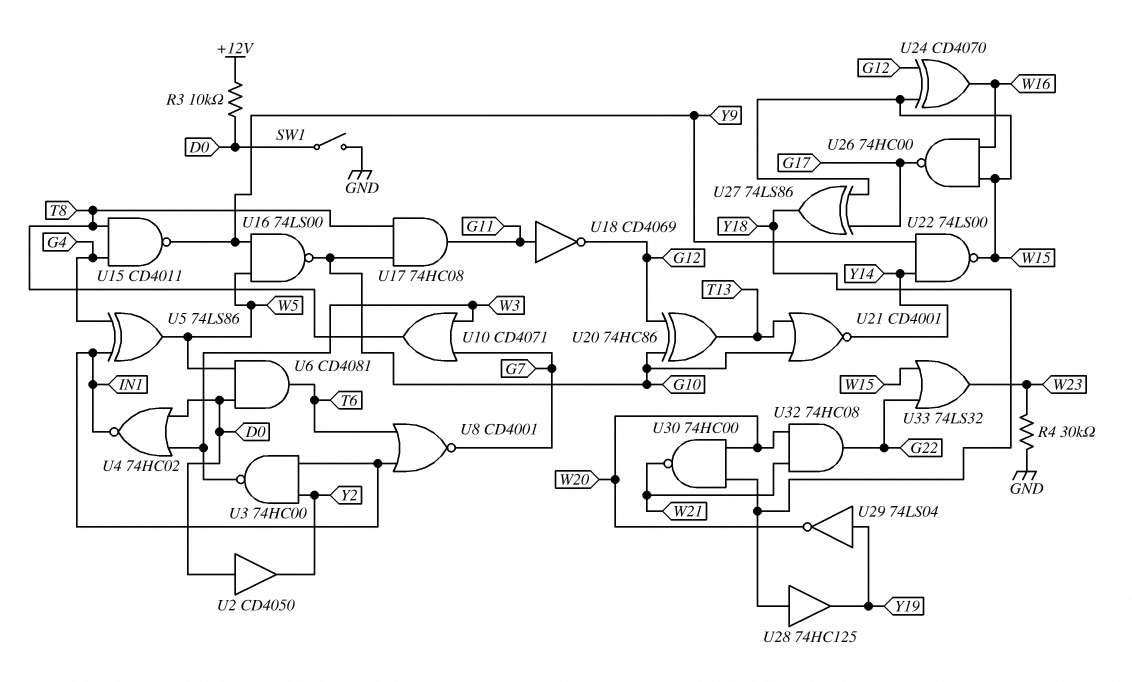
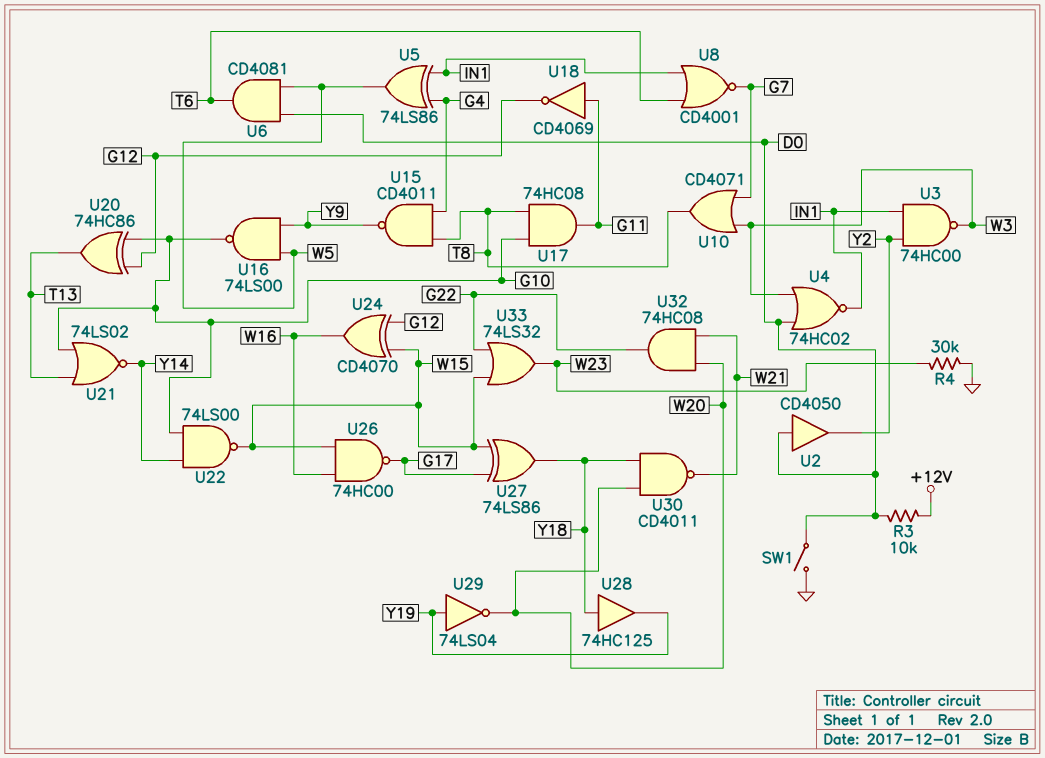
U21: NOR CD4001 (in G10, in T13, out Y14) -> NOR 74LS02 (in G10, in T13, out Y14)
U22: NAND 74LS00 (in Y9, in Y14, out W15) -> NAND 74LS00 (in G10, in Y14, out W15)
U30: NAND 74HC00 (in W20, in Y18, out W21) -> NAND CD4011 (in W20, in Y18, out W21)

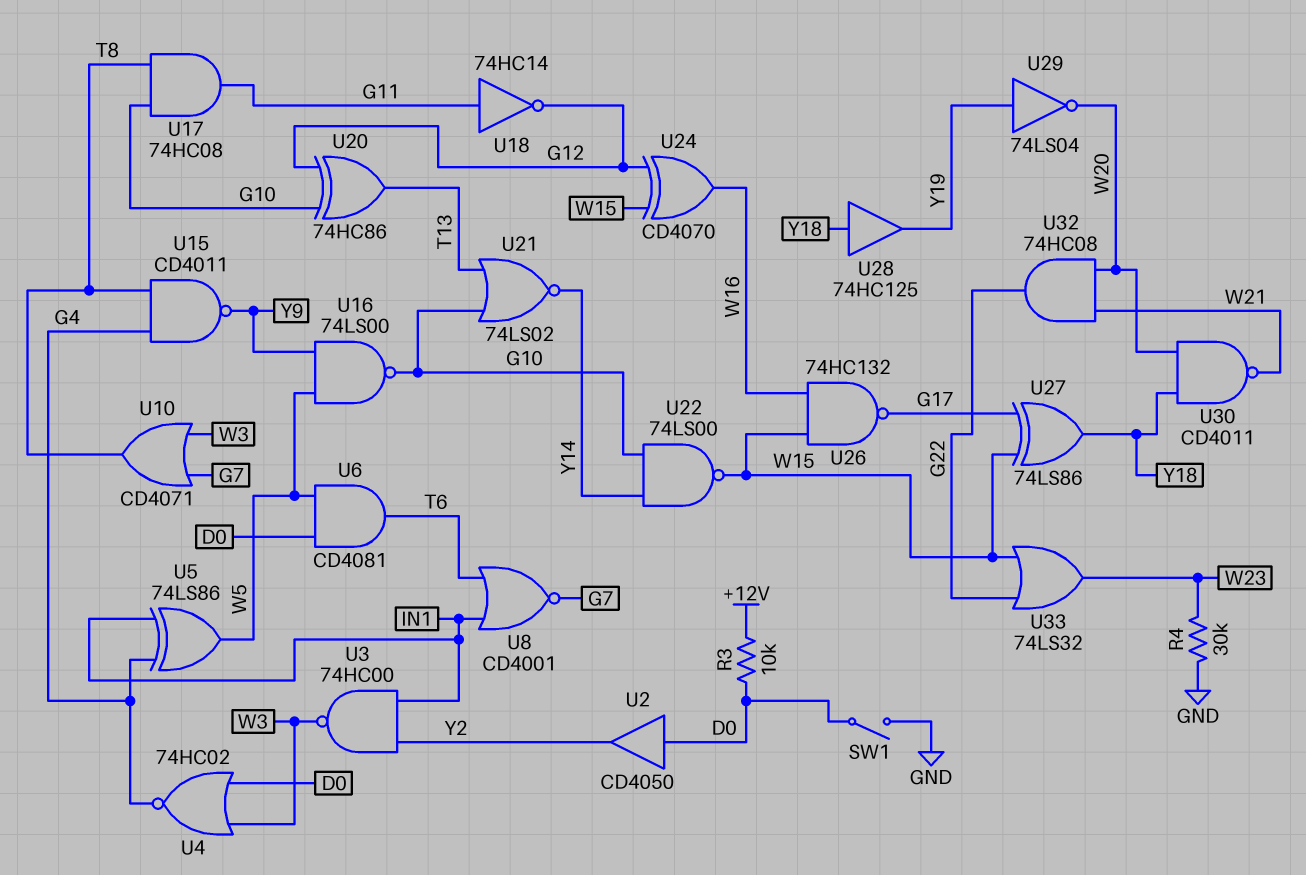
U4: NOR 74HC02 (in D0, in W3, out IN1) -> NOR 74HC02 (in D0, in W3, out G4)
U18: NOT CD4069 (in G11, out G12) -> NOT 74HC14 (in G11, out G12)
U26: NAND 74HC00 (in W15, in W16, out G17) -> NAND 74HC132 (in W15, in W16, out G17)

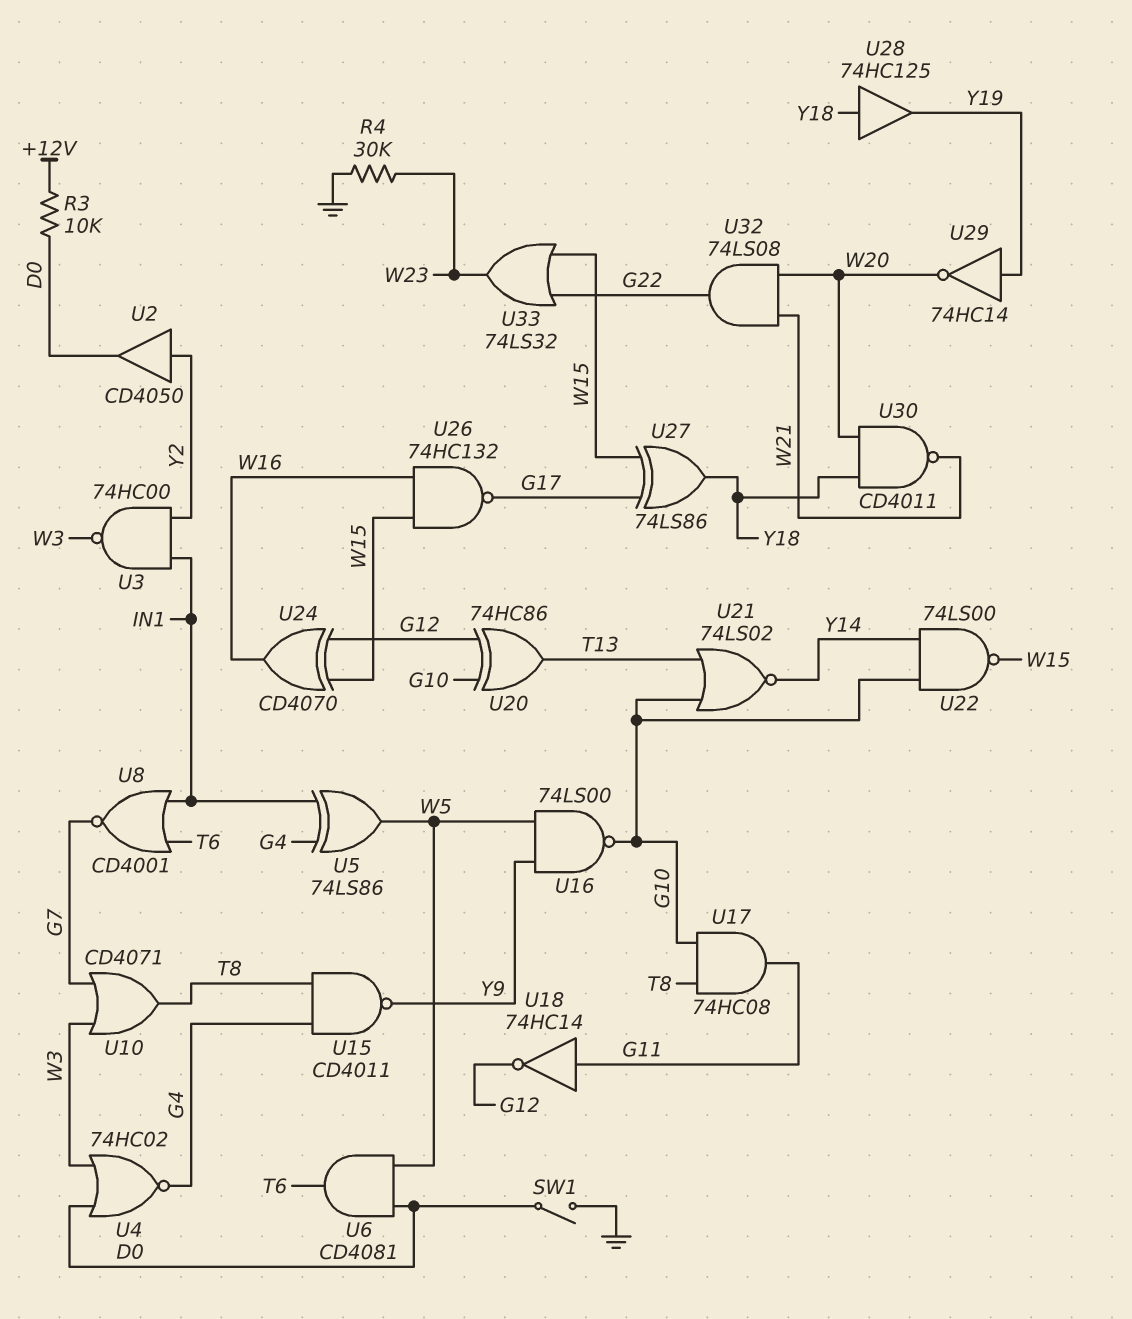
U2: buffer CD4050 (in D0, out Y2) -> buffer CD4050 (in Y2, out D0)
U29: NOT 74LS04 (in Y19, out W20) -> NOT 74HC14 (in Y19, out W20)
U32: AND 74HC08 (in W20, in W21, out G22) -> AND 74LS08 (in W20, in W21, out G22)

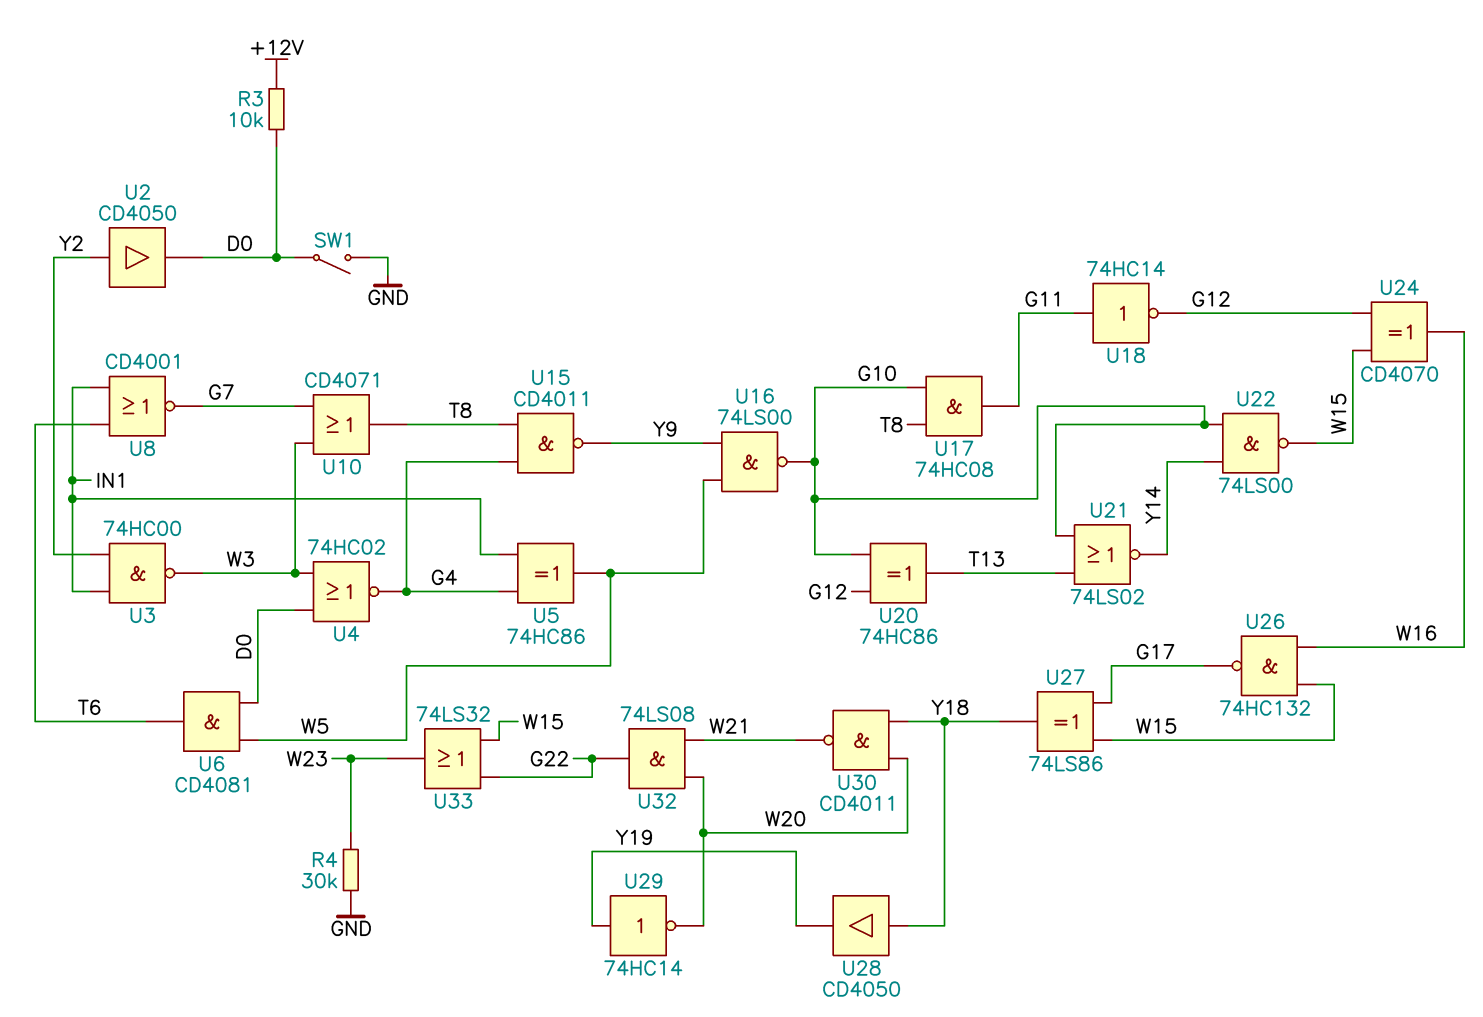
U5: XOR 74LS86 (in G4, in IN1, out W5) -> XOR 74HC86 (in G4, in IN1, out W5)
U28: buffer 74HC125 (in Y18, out Y19) -> buffer CD4050 (in Y18, out Y19)

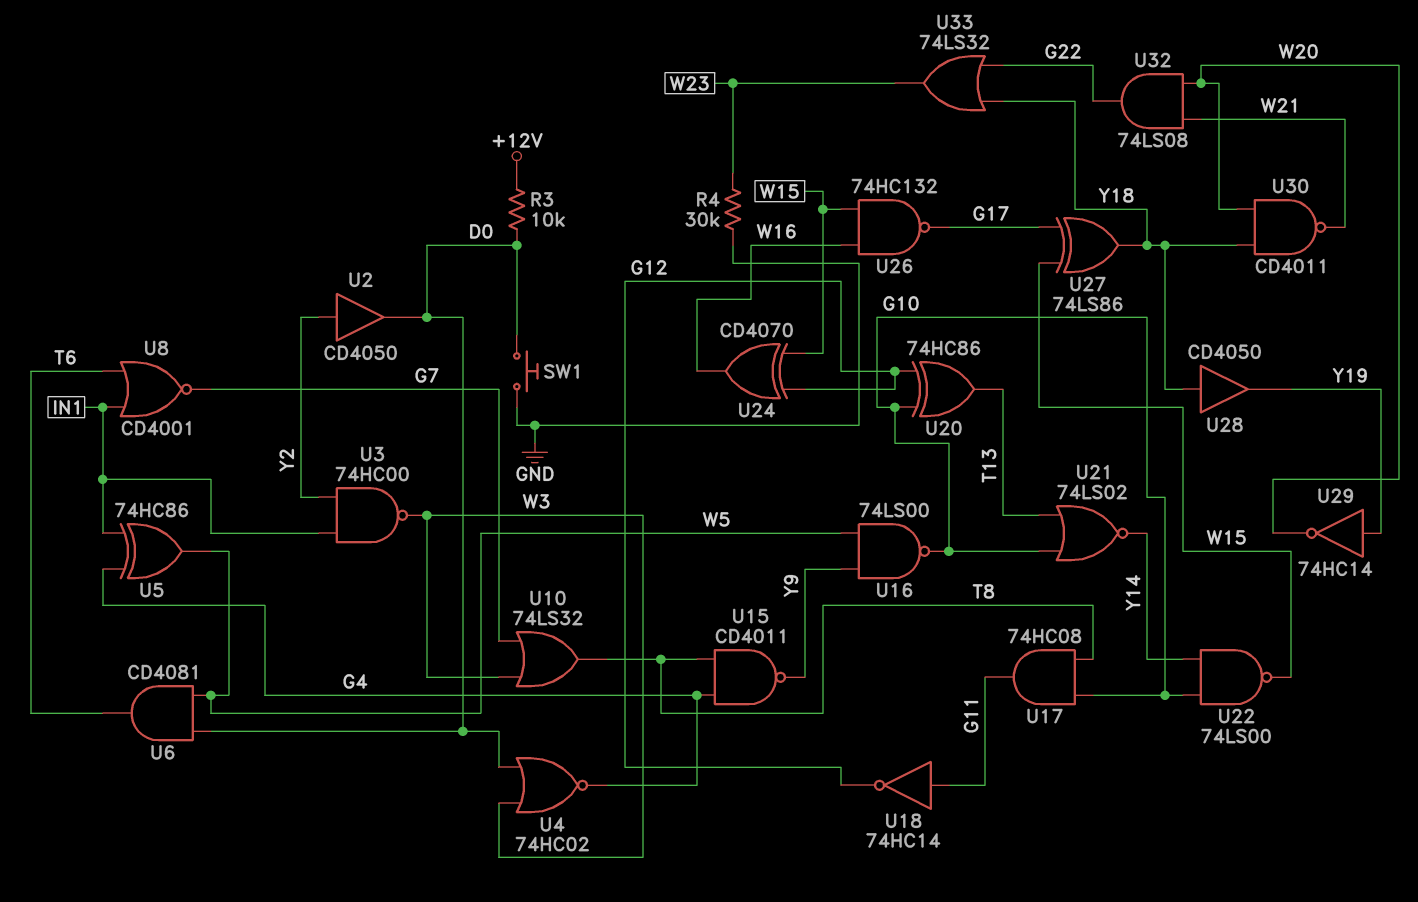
SW1: switch (D0, GND) -> button (D0, GND)
U10: OR CD4071 (in G7, in W3, out T8) -> OR 74LS32 (in G7, in W3, out T8)
U33: OR 74LS32 (in G22, in W15, out W23) -> OR 74LS32 (in G22, in Y18, out W23)

